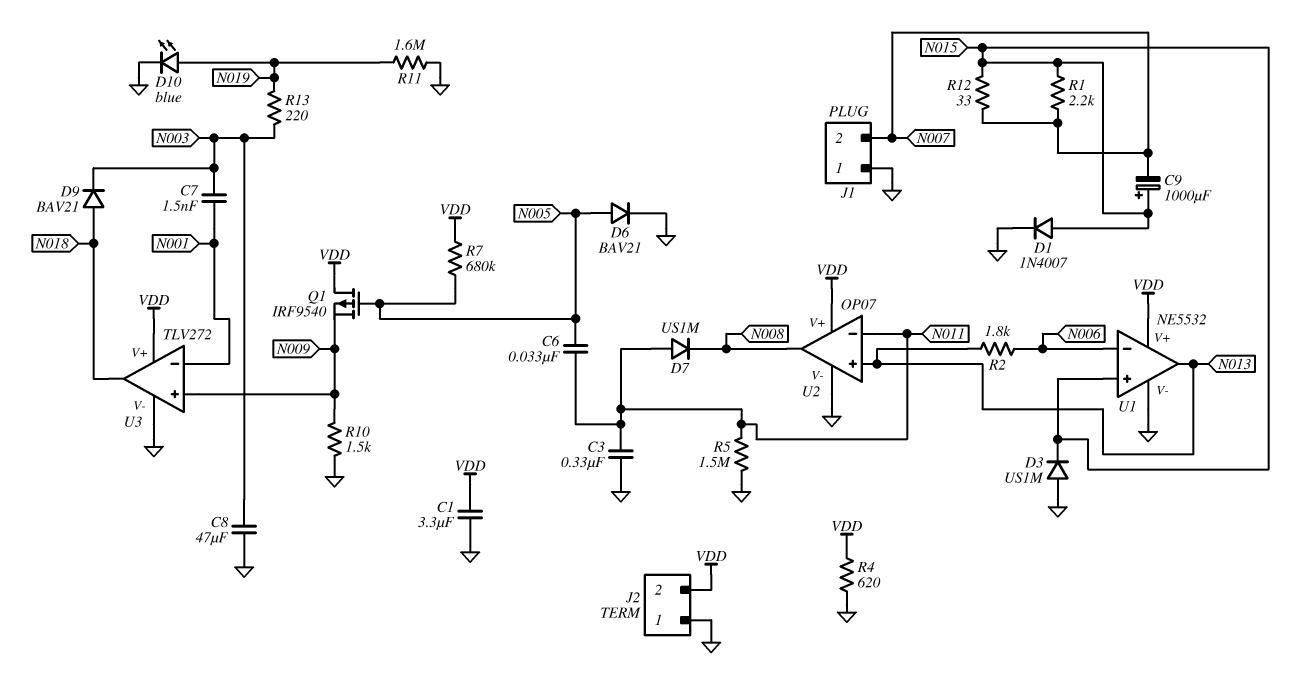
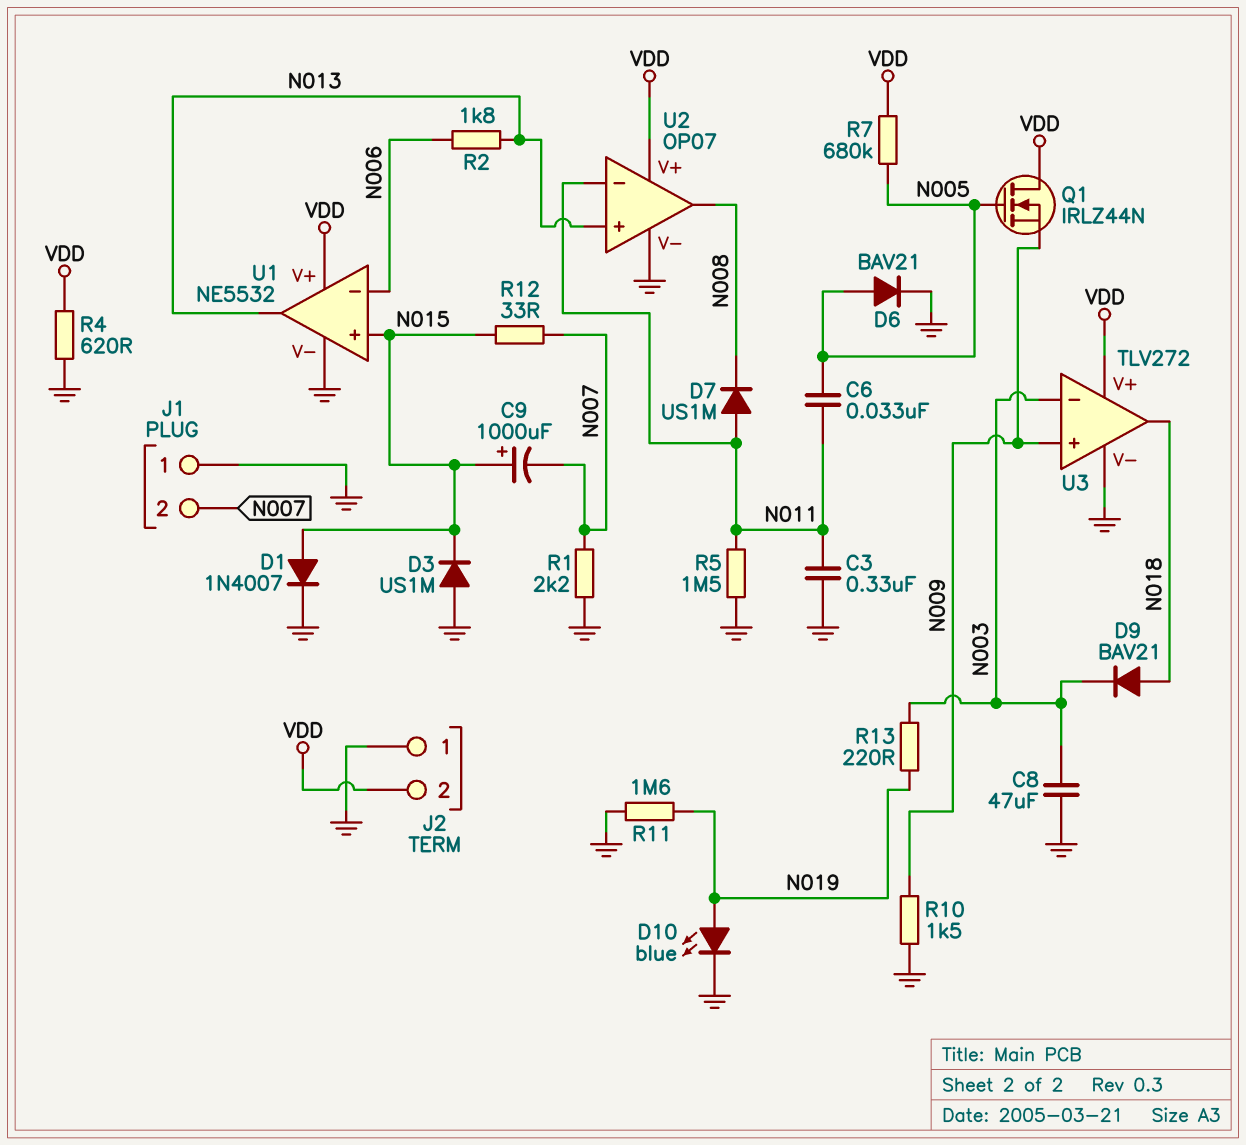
C1: 3.3uF (GND, VDD) -> none
C7: 1.5nF (N001, N003) -> none
Q1: PMOS IRF9540 (G N005, D VDD, S N009) -> NMOS IRLZ44N (G N005, D VDD, S N009)
R1: 2.2k (N007, N015) -> 2.2k (GND, N007)
U3 pin in-: N001 -> N003

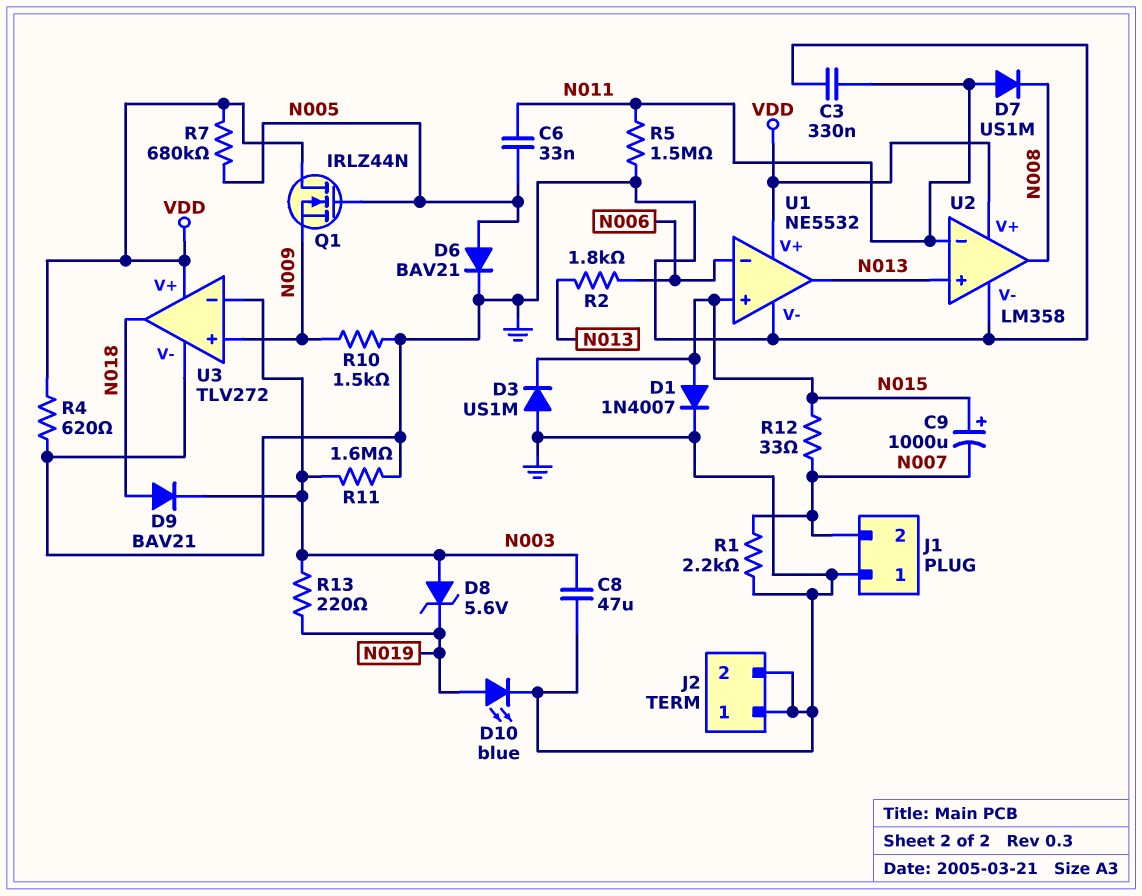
D8: none -> zener 5.6V (A N003, K N019)
J2 pin 2: VDD -> GND
R11: 1.6M (GND, N019) -> 1.6M (GND, N003)
U2: OP07 -> LM358

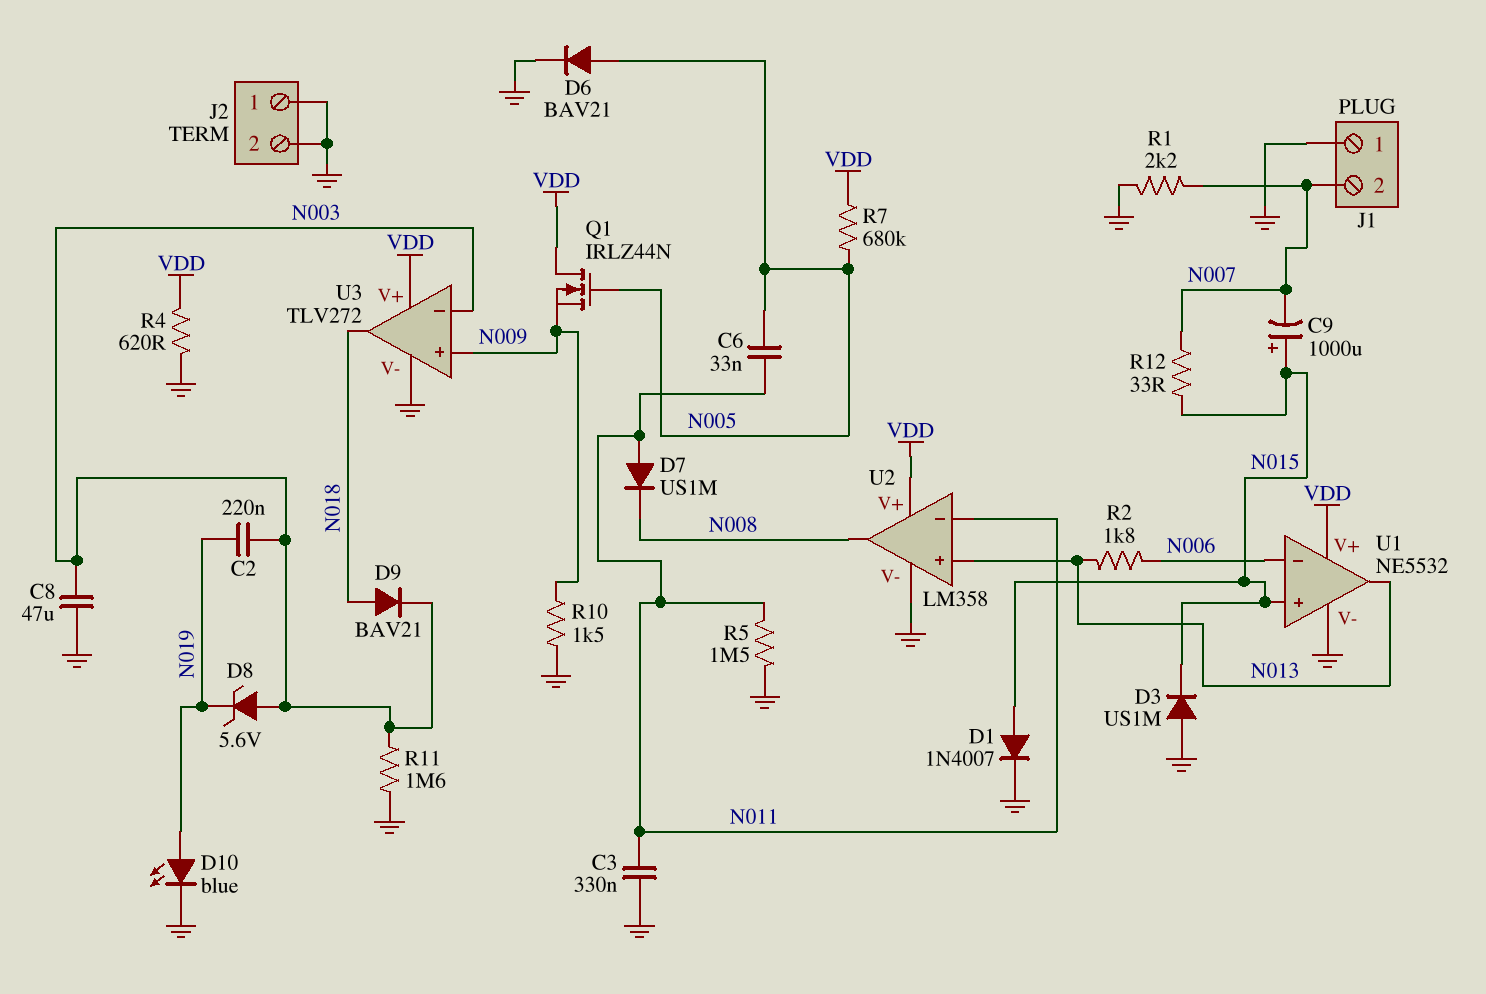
C2: none -> 220nF (N003, N019)
R13: 220 (N003, N019) -> none

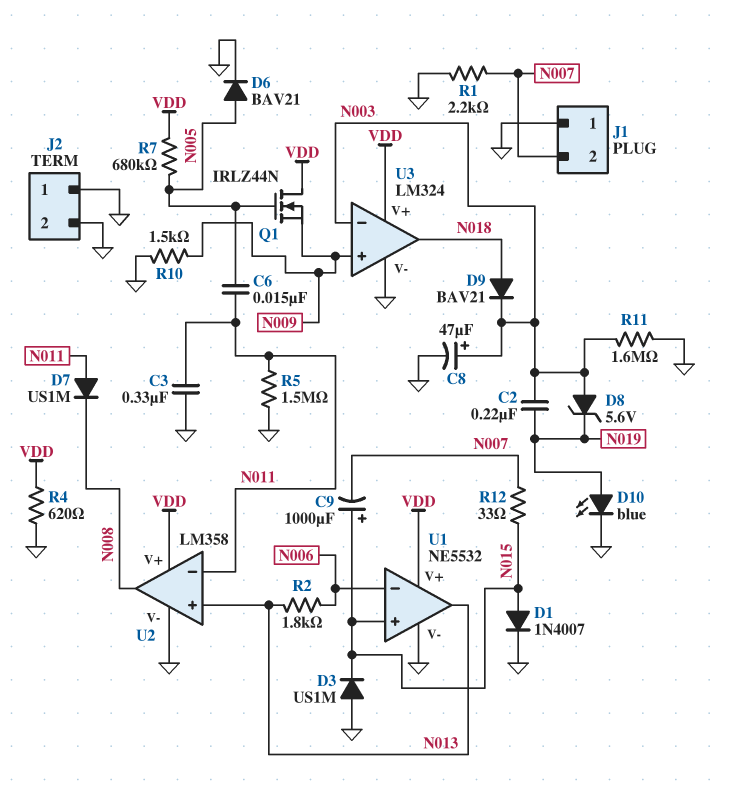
C6: 33nF (N005, N011) -> 15nF (N005, N011)
C8: 47uF (GND, N003) -> 47uF (plus N003, minus GND)
U3: TLV272 -> LM324

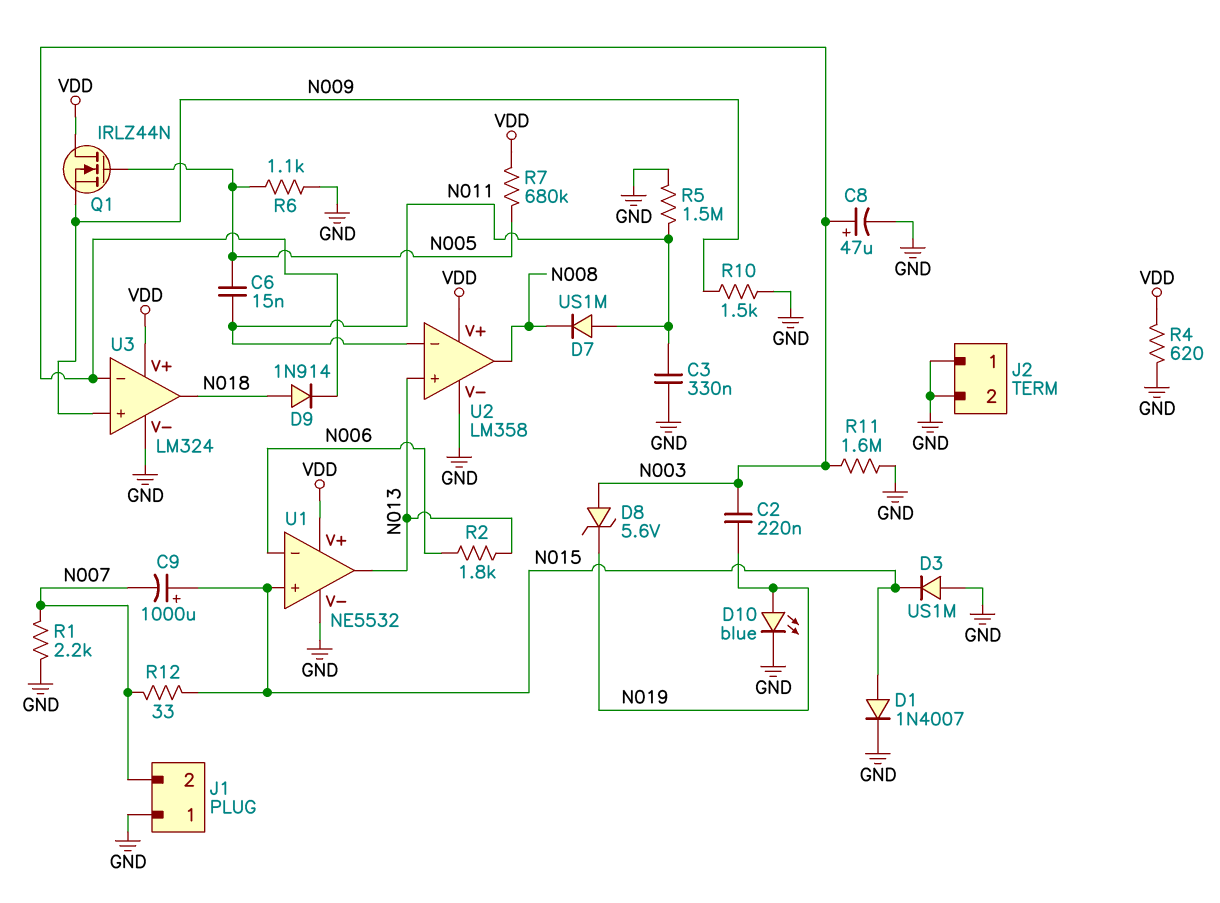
D6: diode BAV21 (A N005, K GND) -> none
D9: diode BAV21 (A N018, K N003) -> diode 1N914 (A N018, K N003)
R6: none -> 1.1k (GND, N005)

